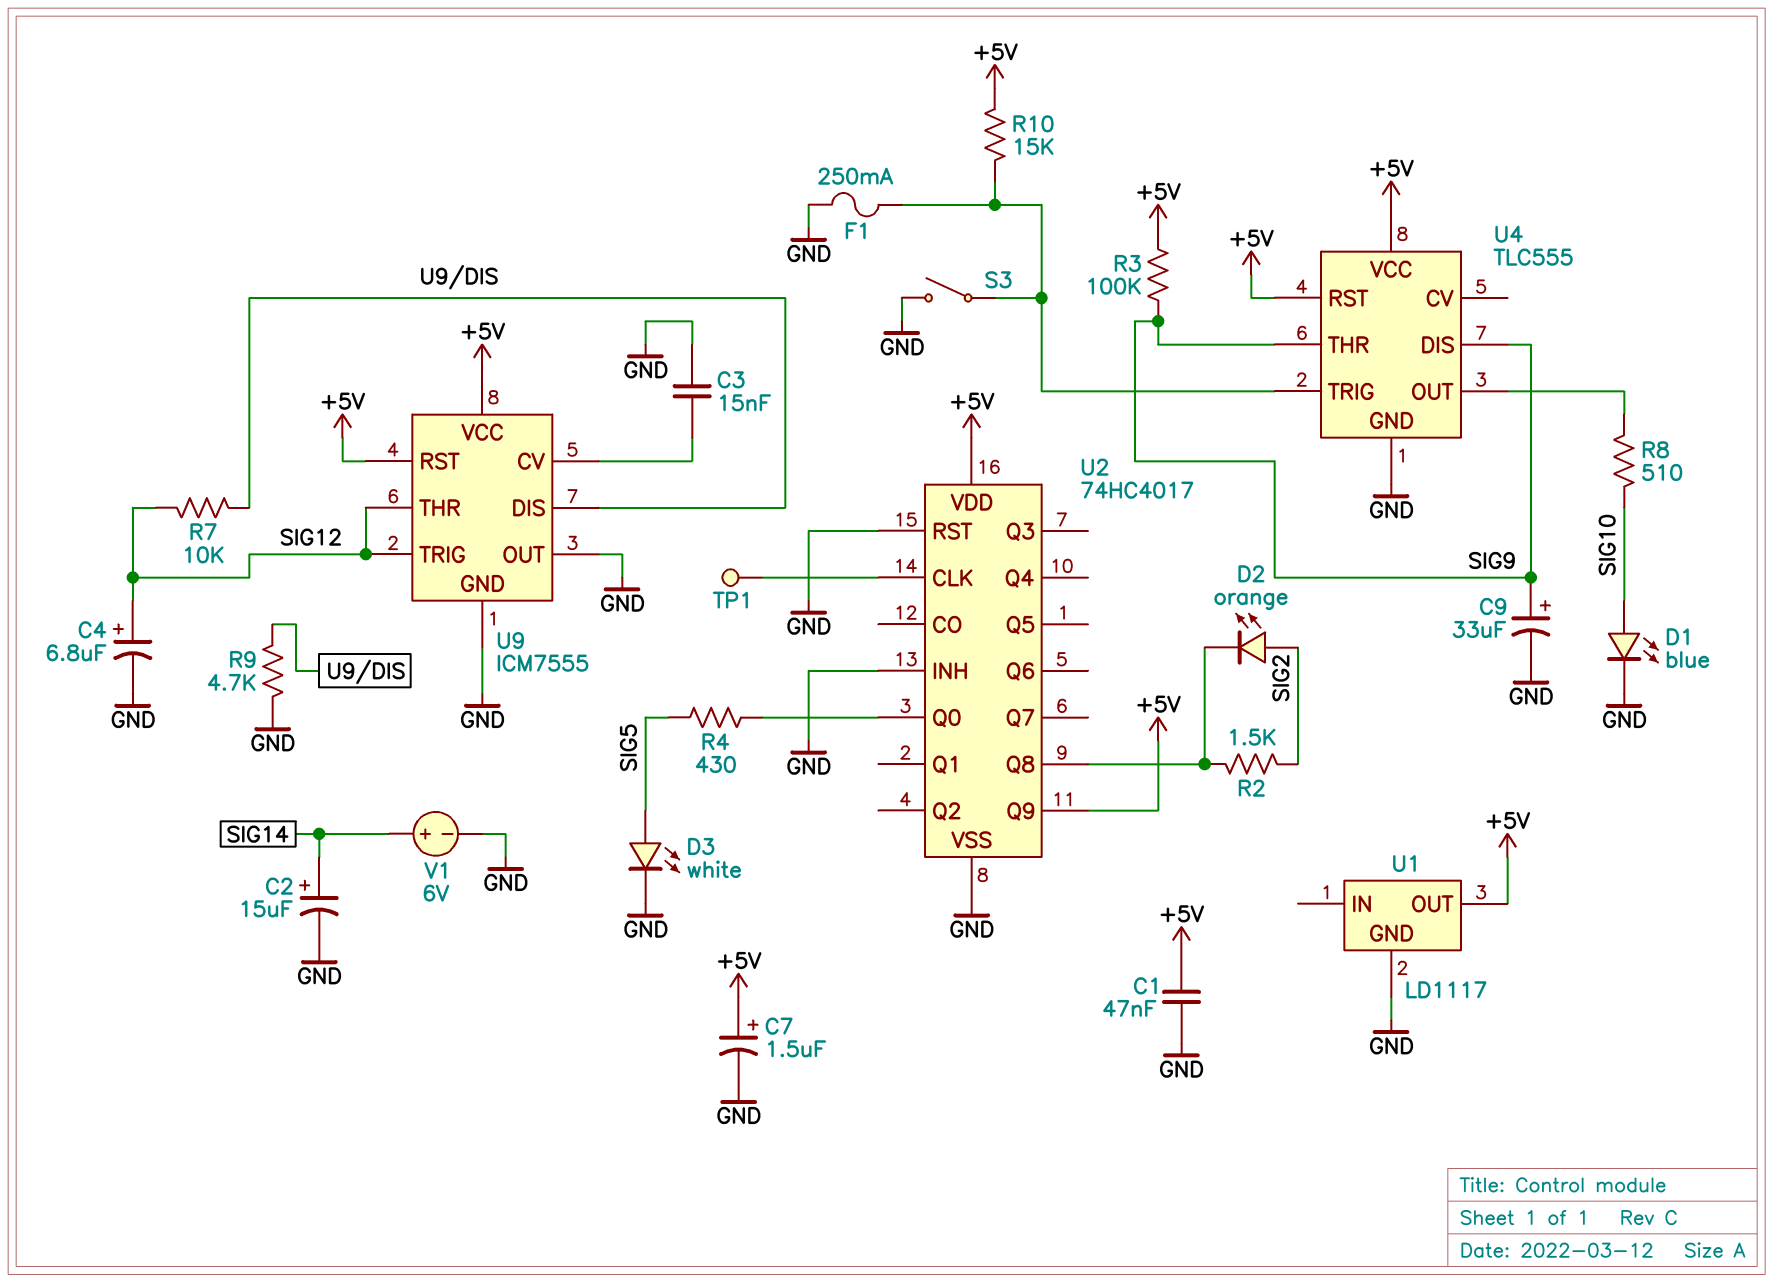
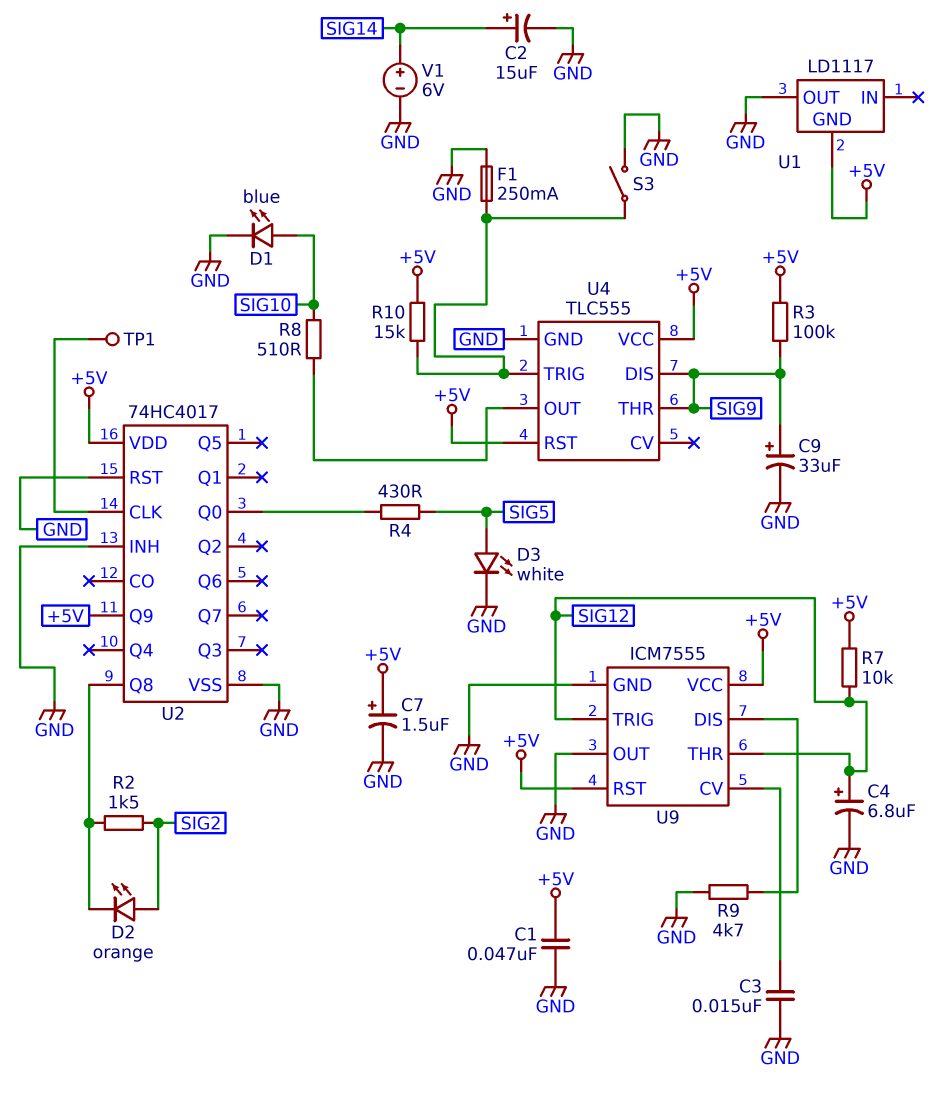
R7: 10k (SIG12, U9/DIS) -> 10k (+5V, SIG12)
U1 pin GND: GND -> +5V
U1 pin OUT: +5V -> GND

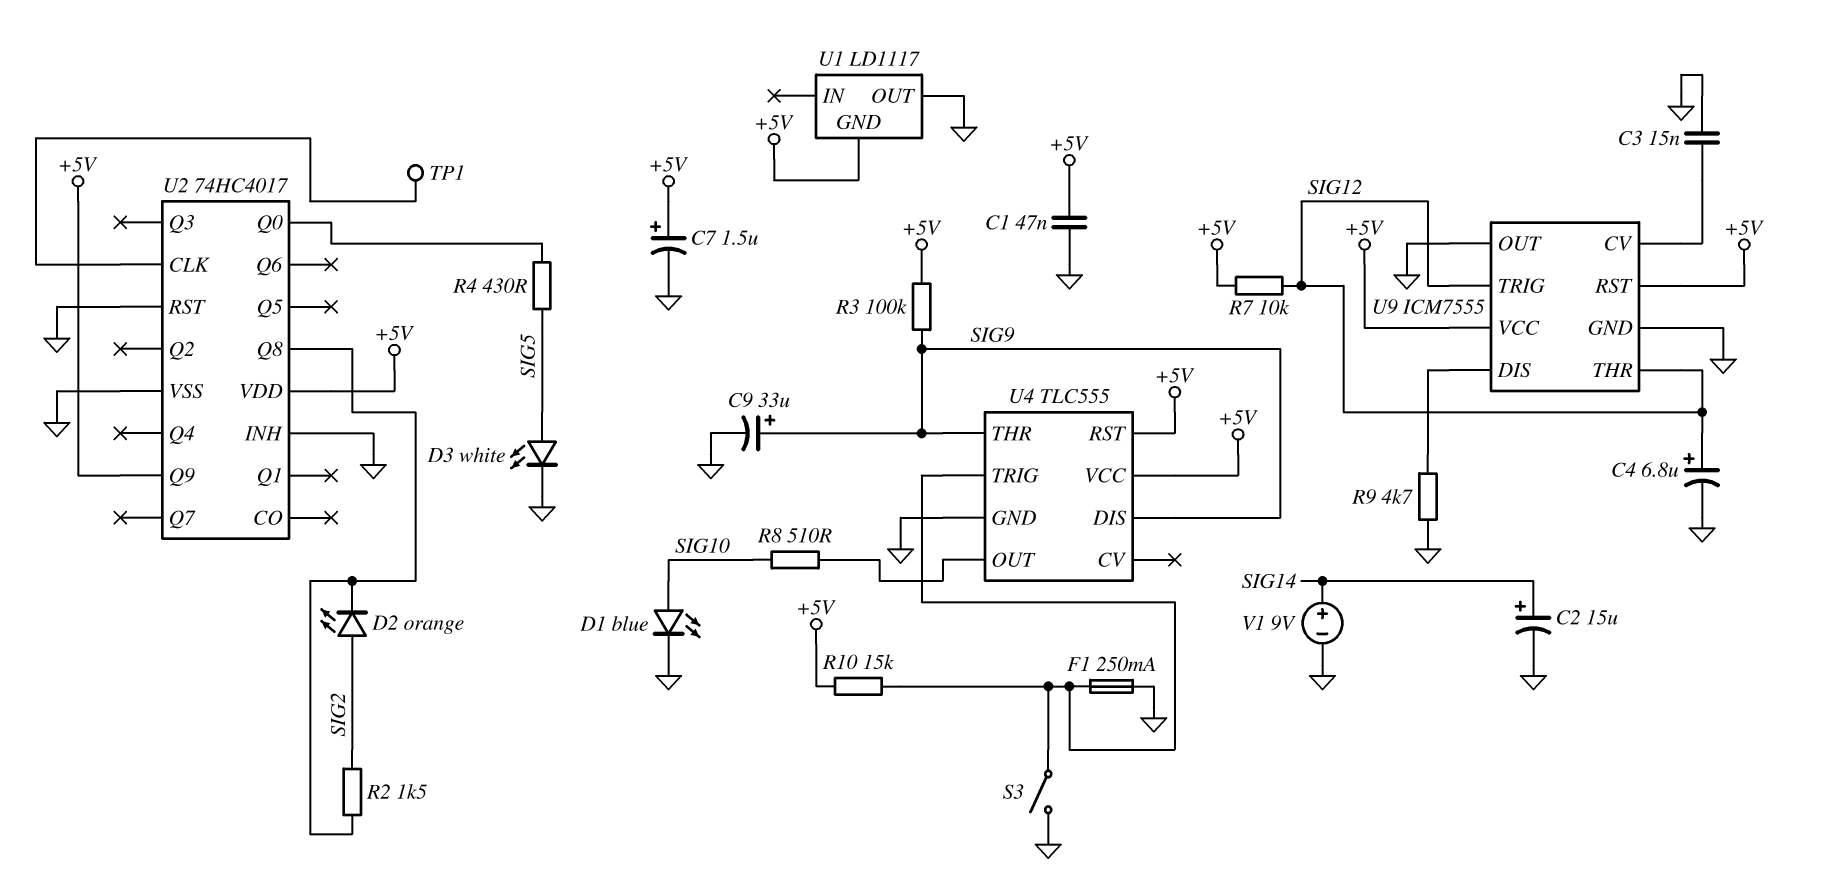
V1: 6V (plus SIG14, minus GND) -> 9V (plus SIG14, minus GND)

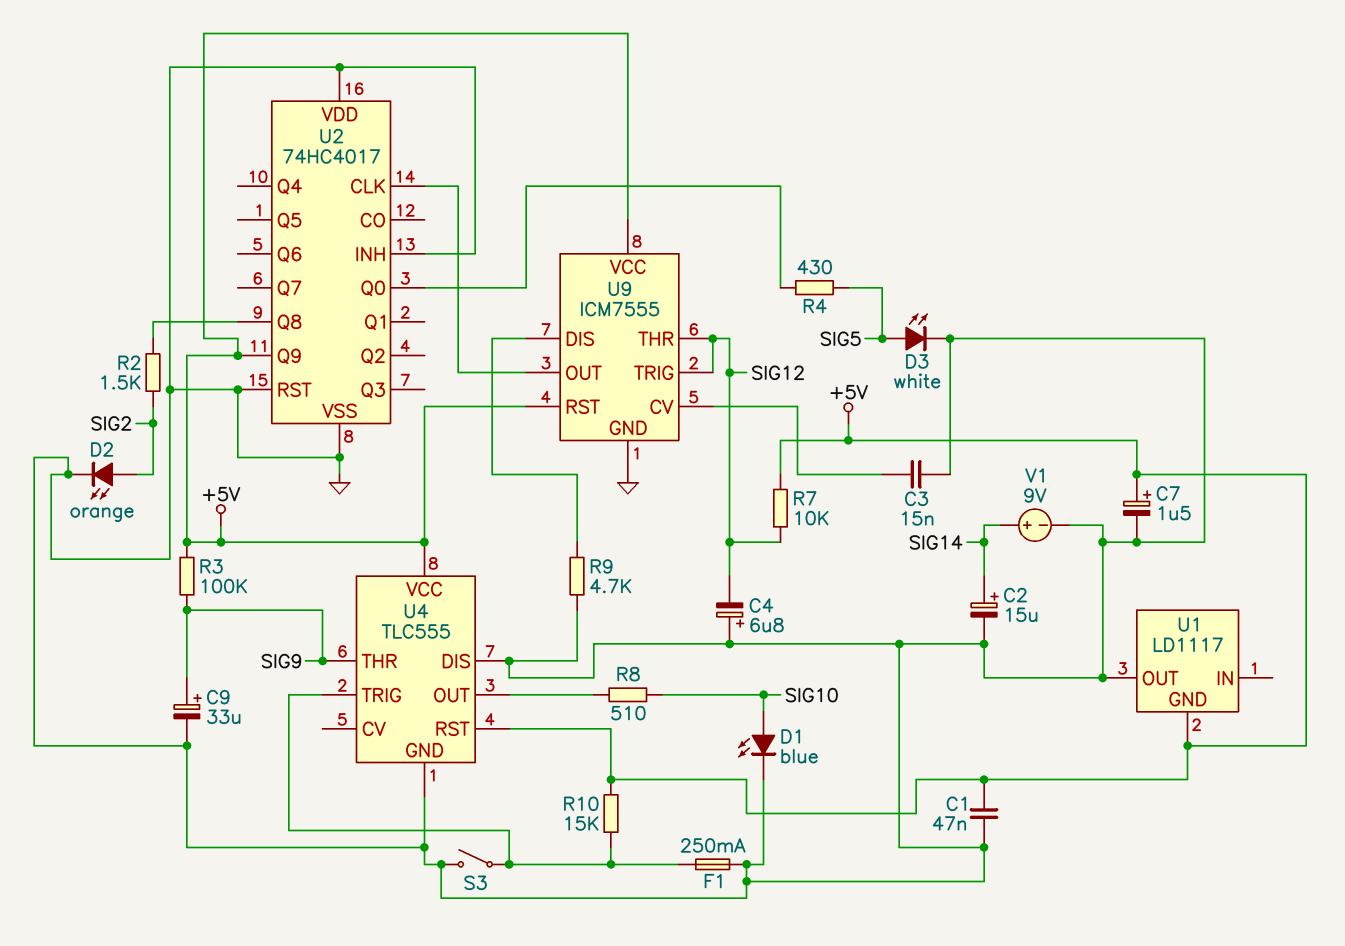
C4: 6.8uF (plus SIG12, minus GND) -> 6.8uF (plus GND, minus SIG12)
D2: LED orange (A SIG2, K U2/Q8) -> LED orange (A SIG2, K GND)
TP1: test point (U2/CLK) -> none
U2 pin VDD: +5V -> GND
U4 pin DIS: SIG9 -> GND
U9 pin OUT: GND -> U2/CLK

